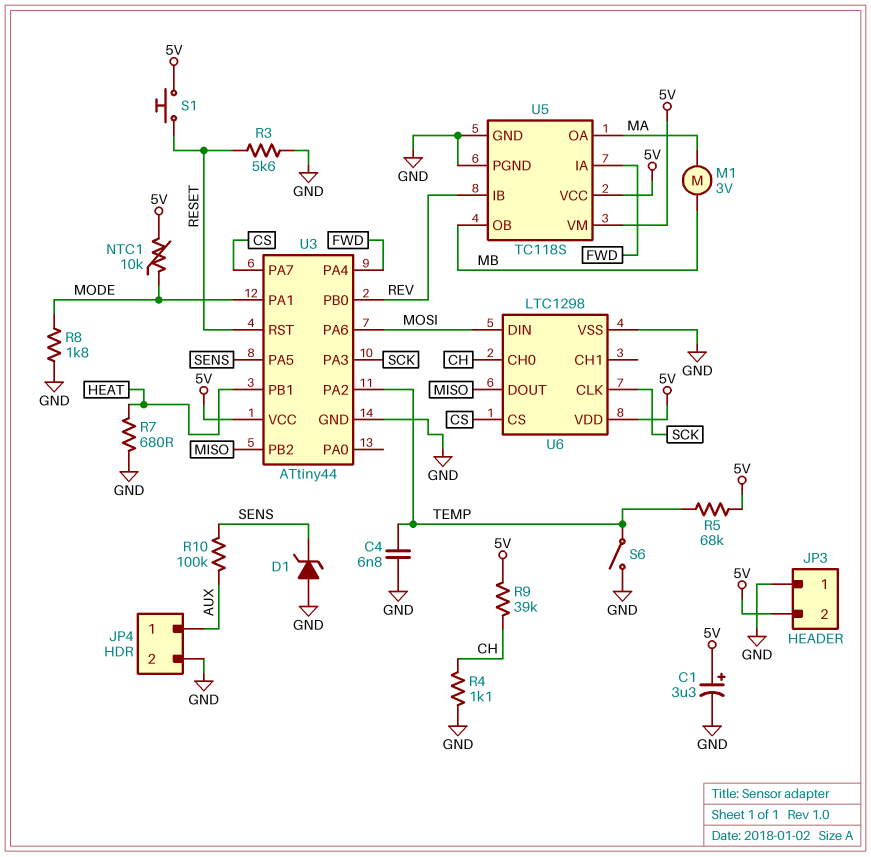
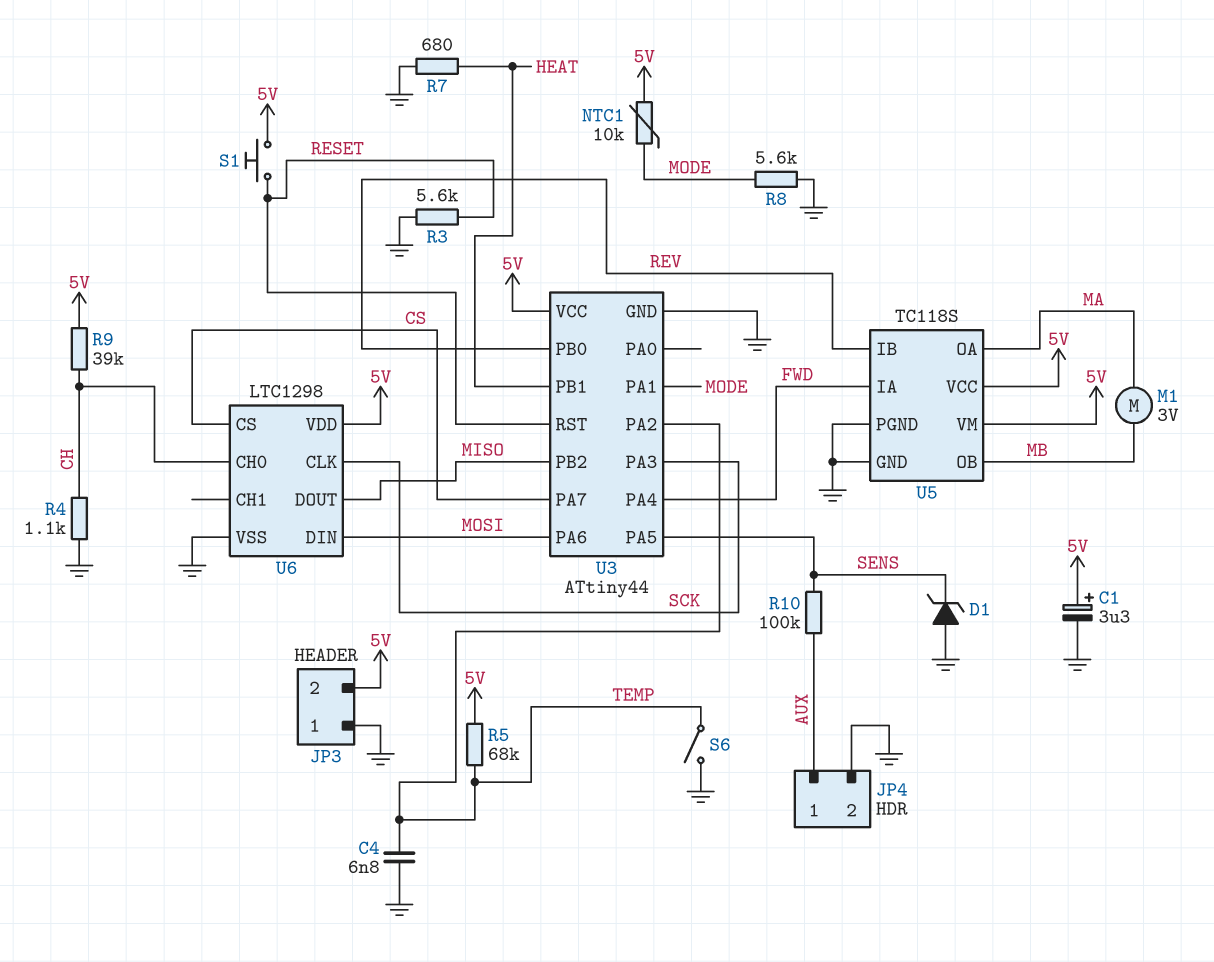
R8: 1.8k (GND, MODE) -> 5.6k (GND, MODE)

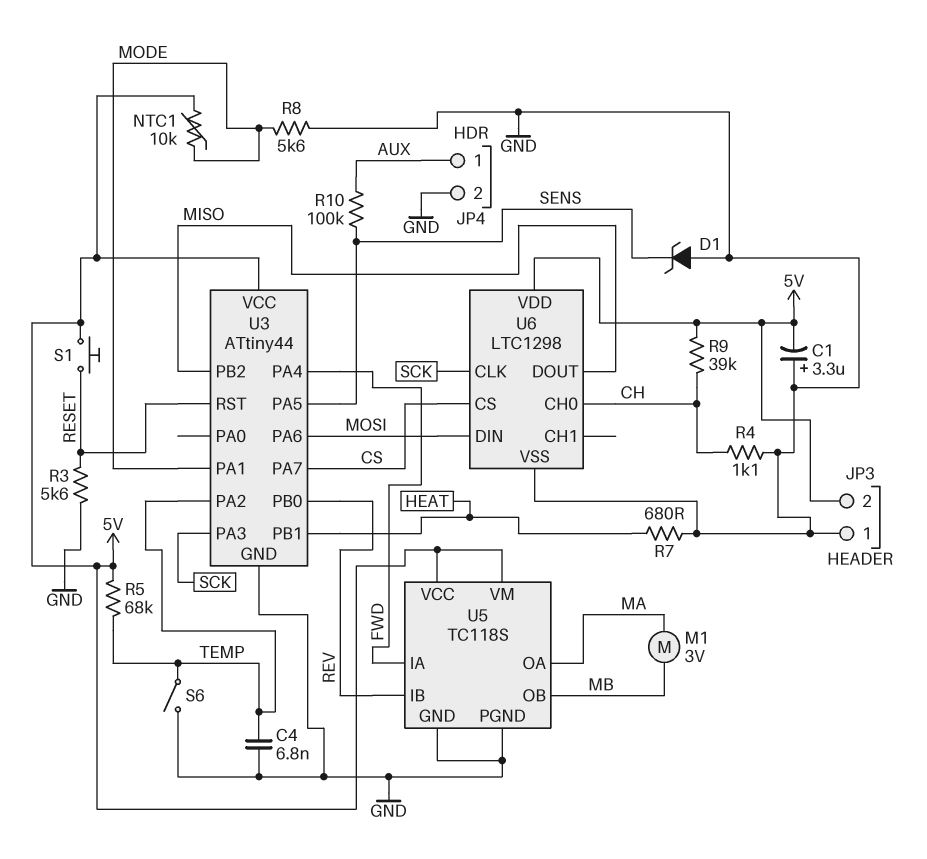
C1: 3.3uF (plus 5V, minus GND) -> 3.3uF (plus GND, minus 5V)

